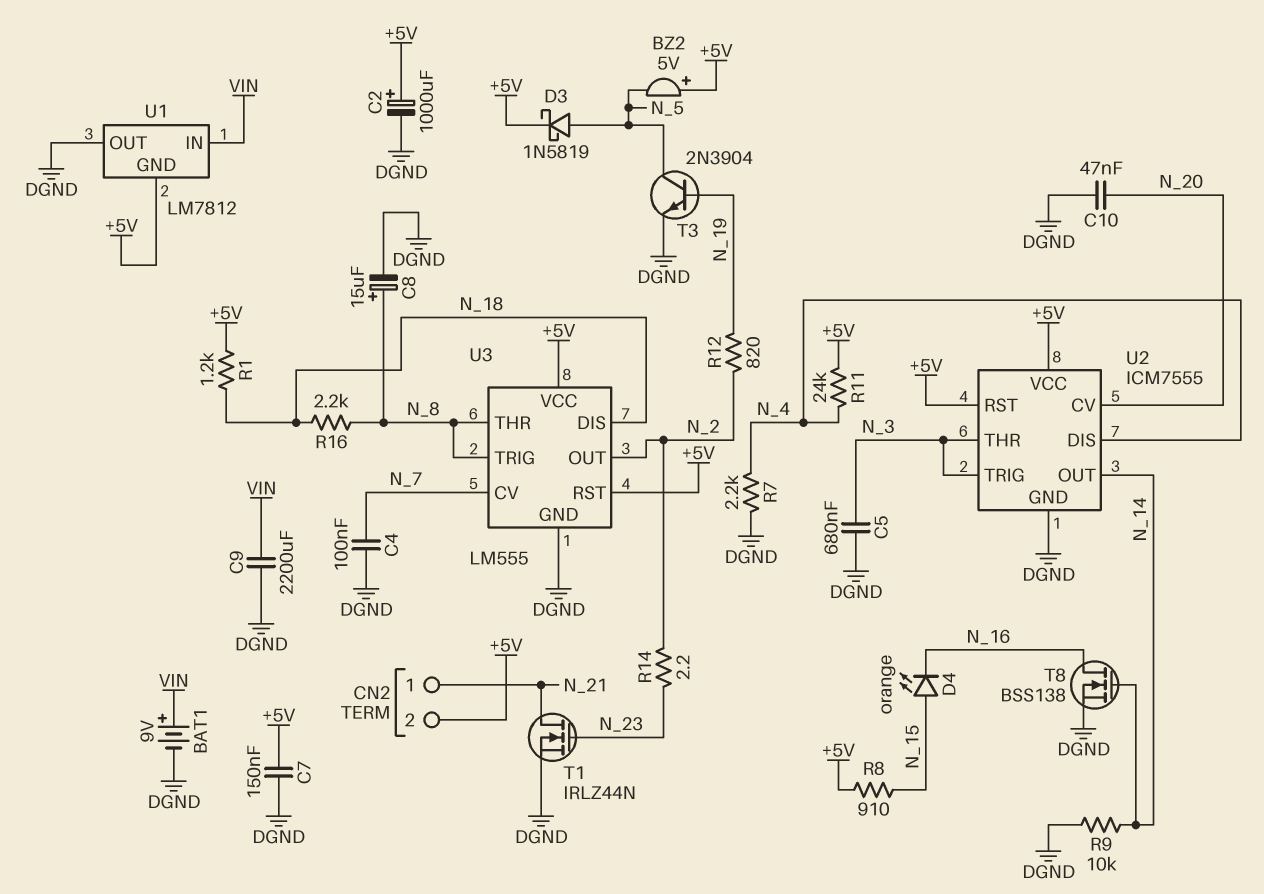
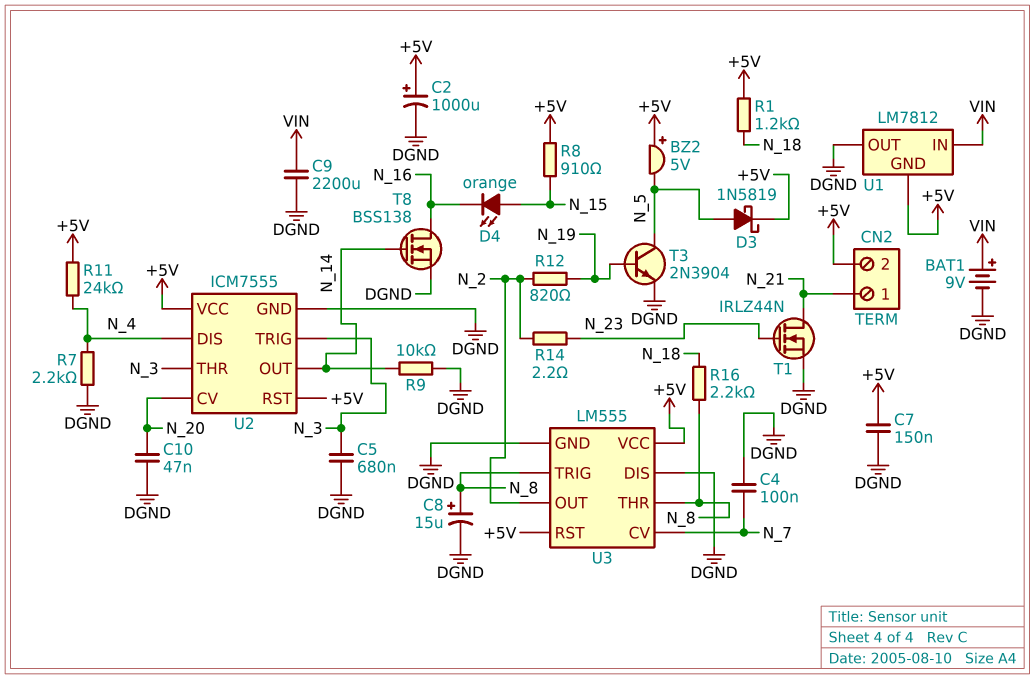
U3 pin DIS: N_18 -> DGND

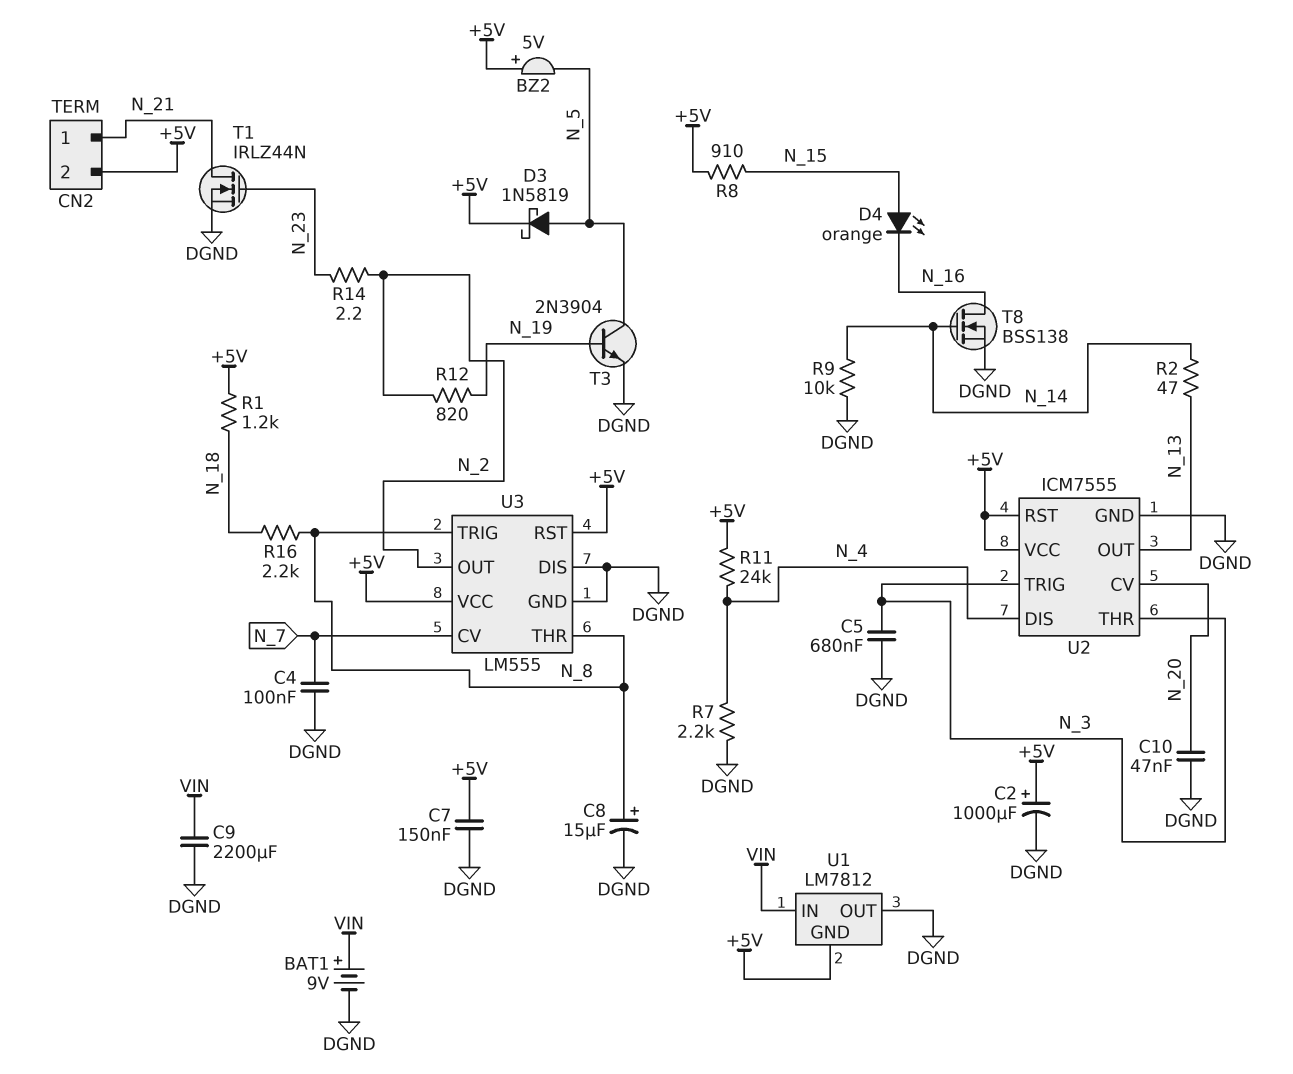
R2: none -> 47 (N_13, N_14)
U2 pin OUT: N_14 -> N_13

